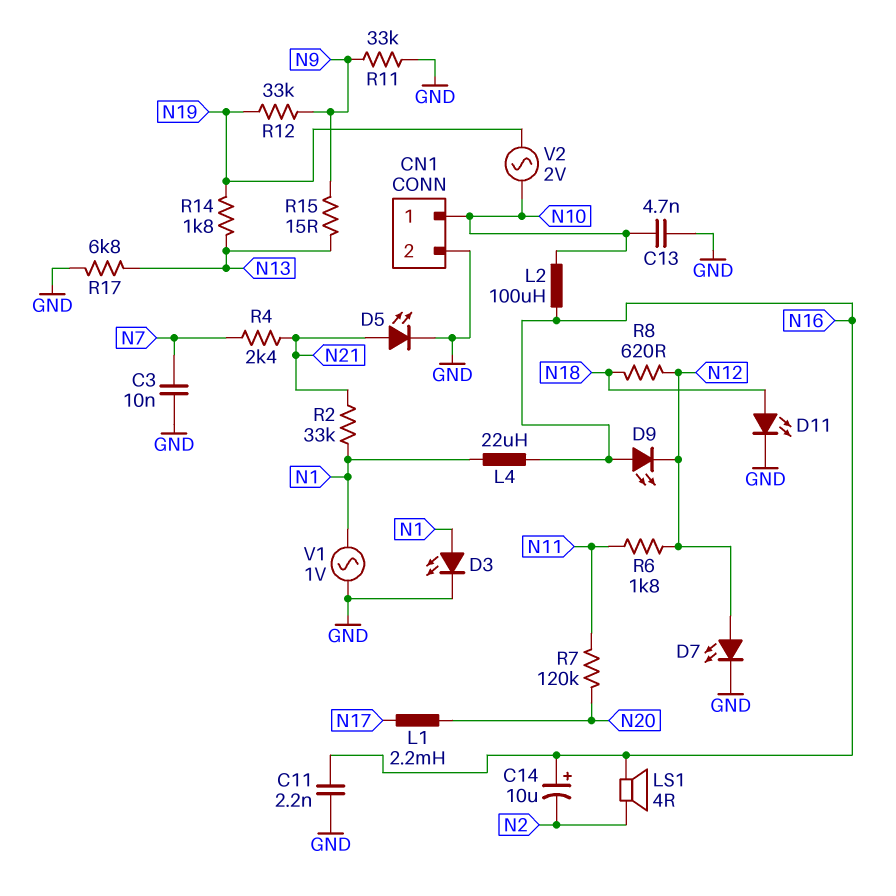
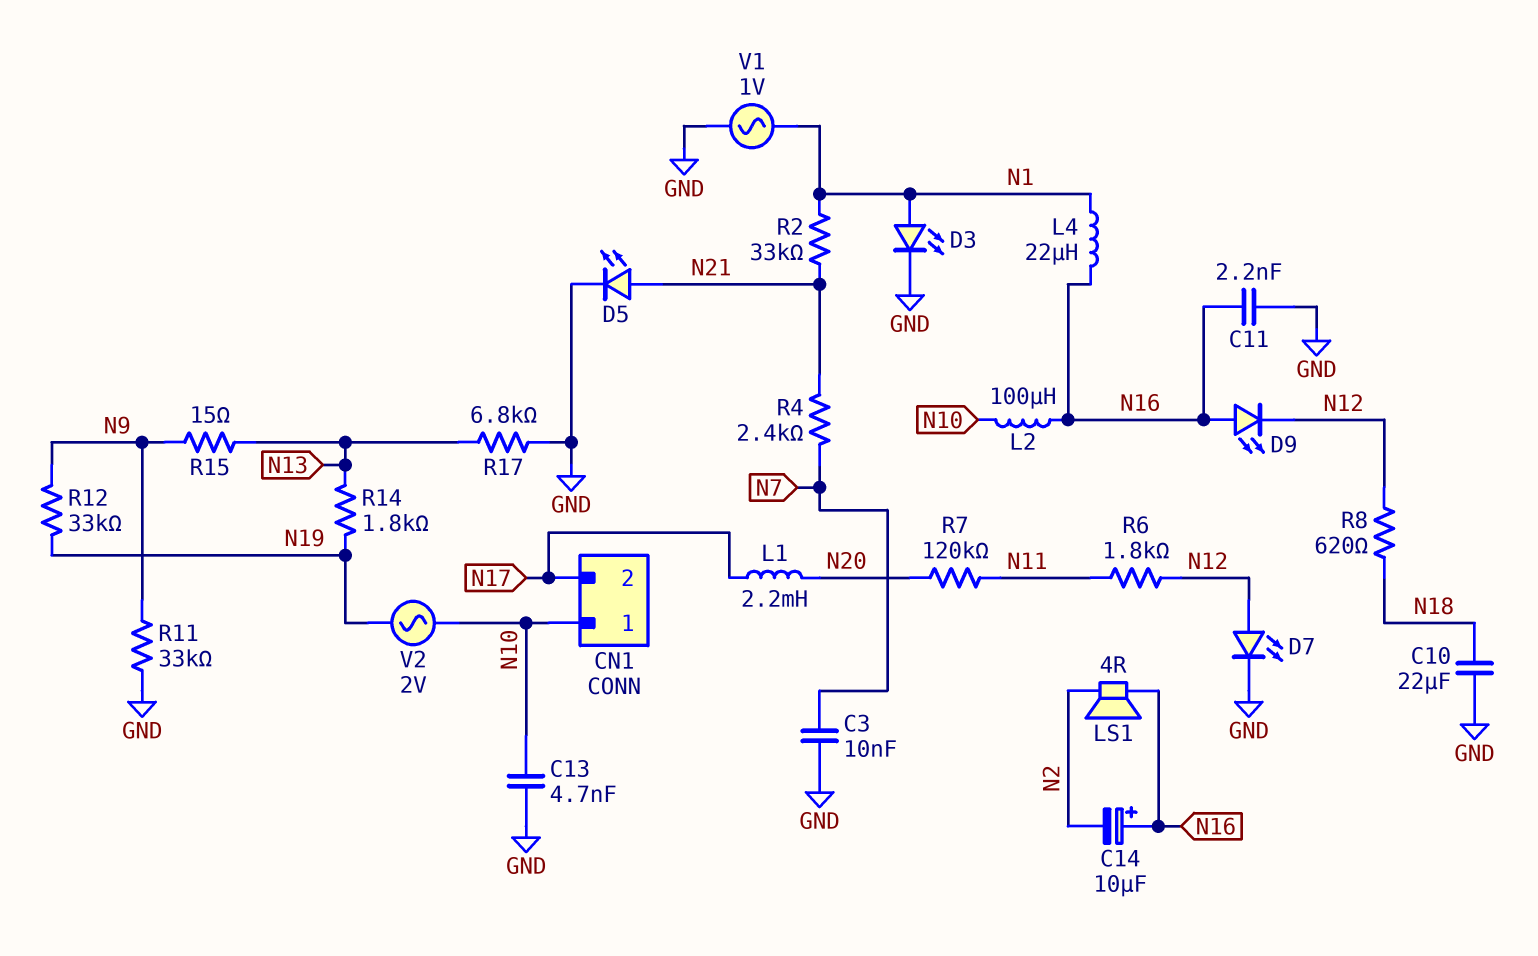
C10: none -> 22uF (GND, N18)
CN1 pin 2: GND -> N17
D11: LED (A N18, K GND) -> none

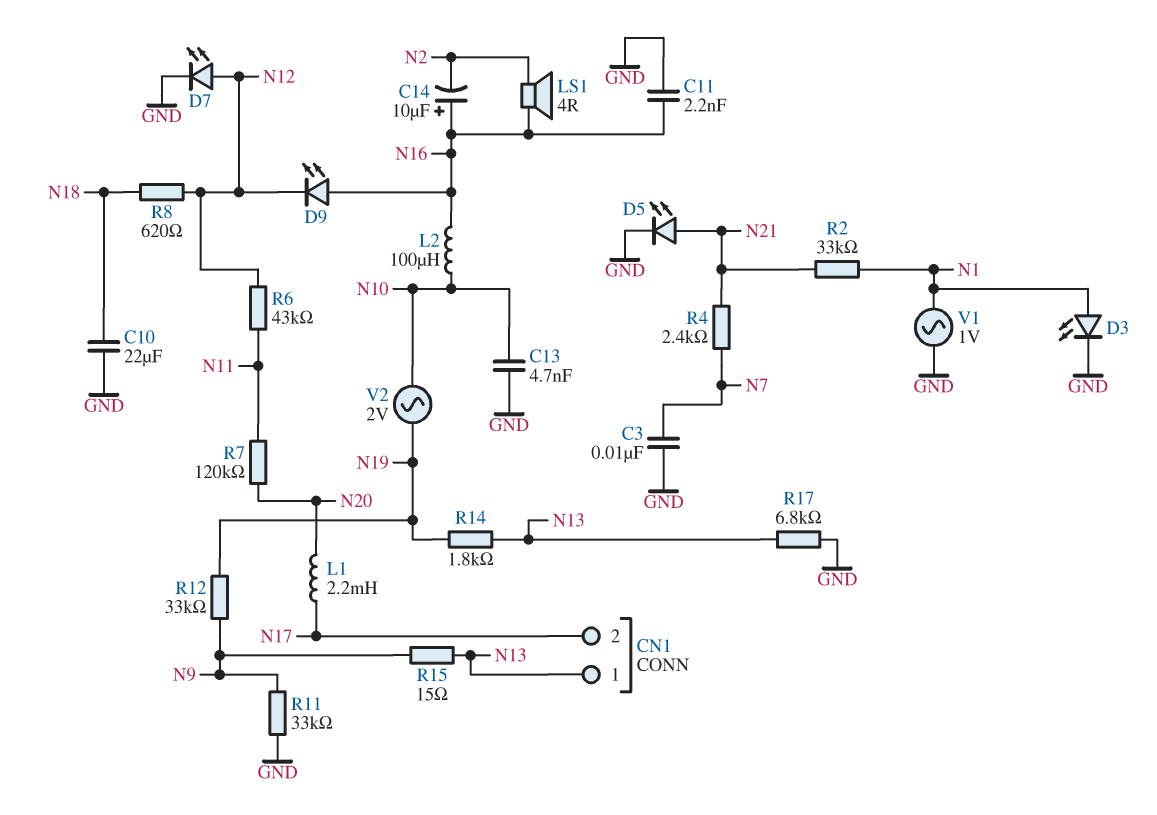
CN1 pin 1: N10 -> N13
L4: 22uH (N1, N16) -> none
R6: 1.8k (N11, N12) -> 43k (N11, N12)

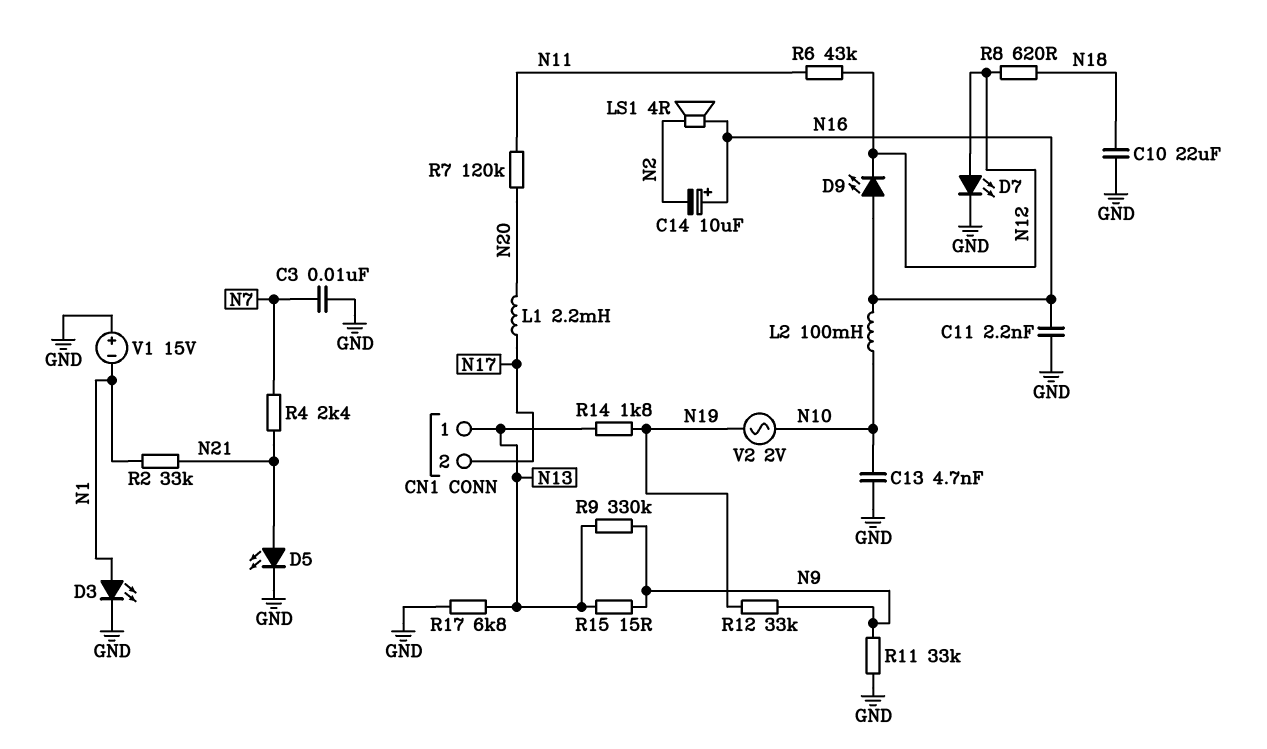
L2: 100uH (N10, N16) -> 100mH (N10, N16)
R9: none -> 330k (N9, N13)
V1: AC 1V (GND, N1) -> 15V (plus GND, minus N1)

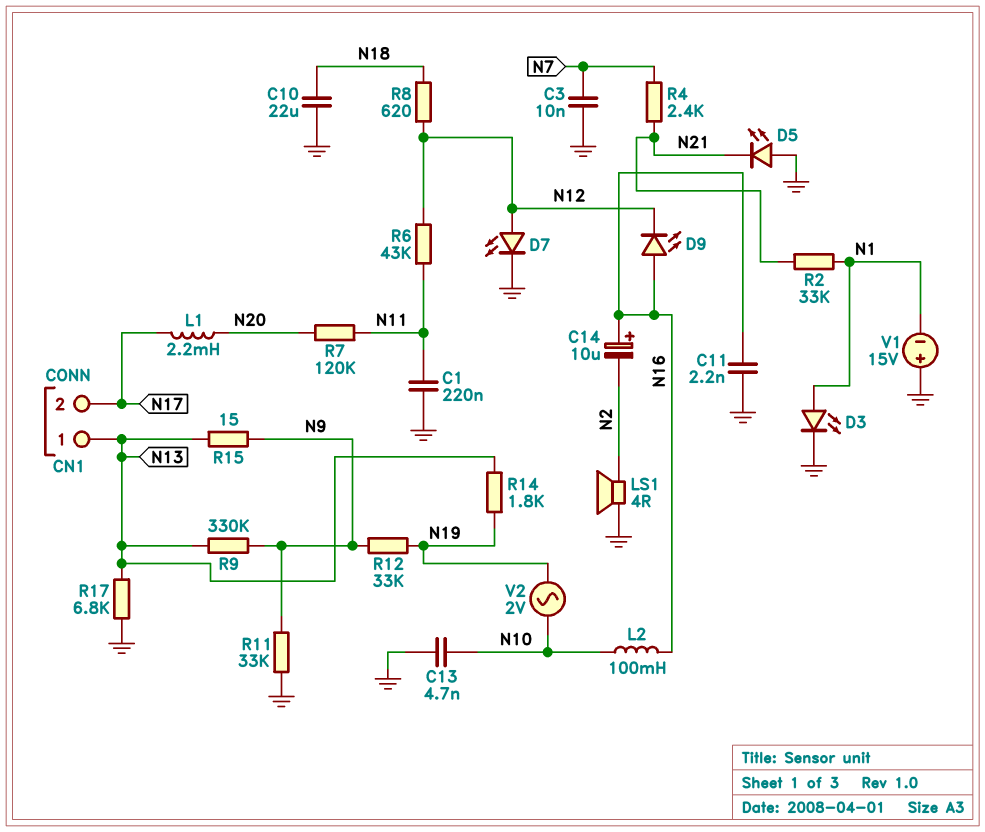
C1: none -> 220nF (GND, N11)
D5: LED (A N21, K GND) -> LED (A GND, K N21)
LS1: speaker 4R (N2, N16) -> speaker 4R (GND, N2)

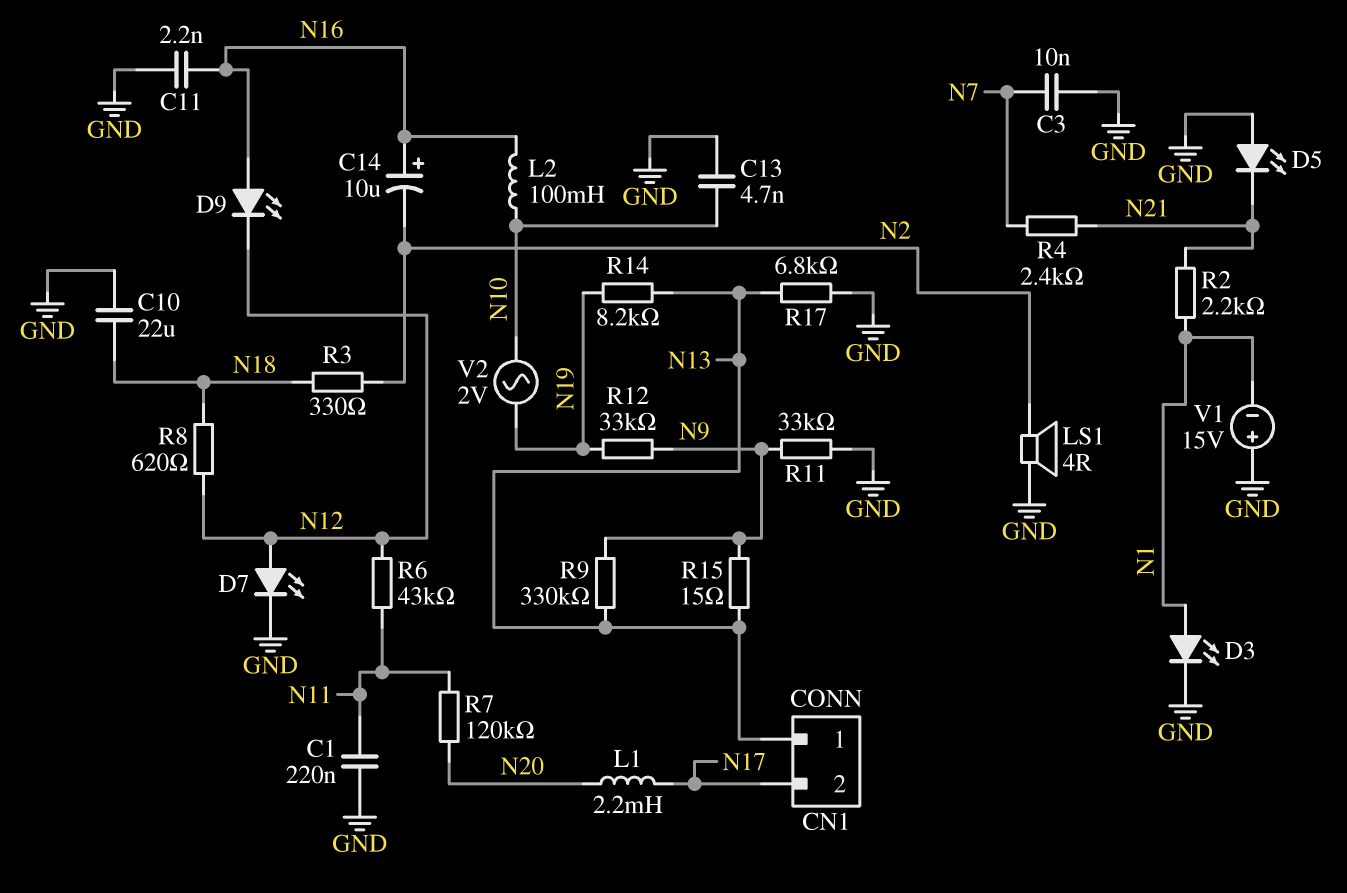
R2: 33k (N1, N21) -> 2.2k (N1, N21)
R3: none -> 330 (N2, N18)
R14: 1.8k (N13, N19) -> 8.2k (N13, N19)

